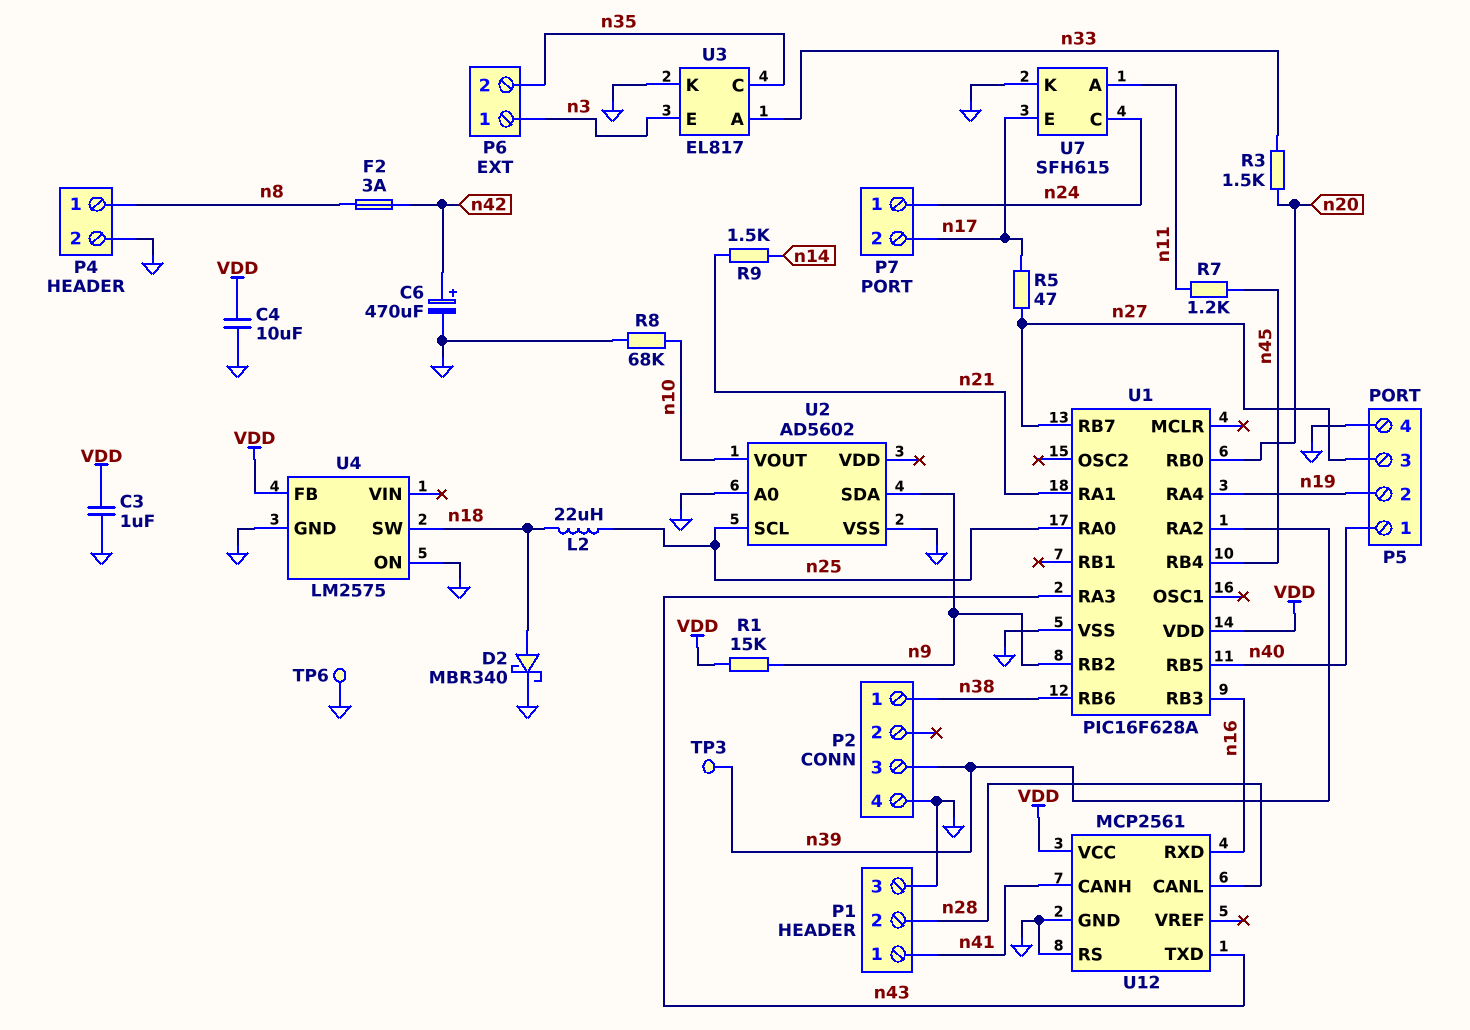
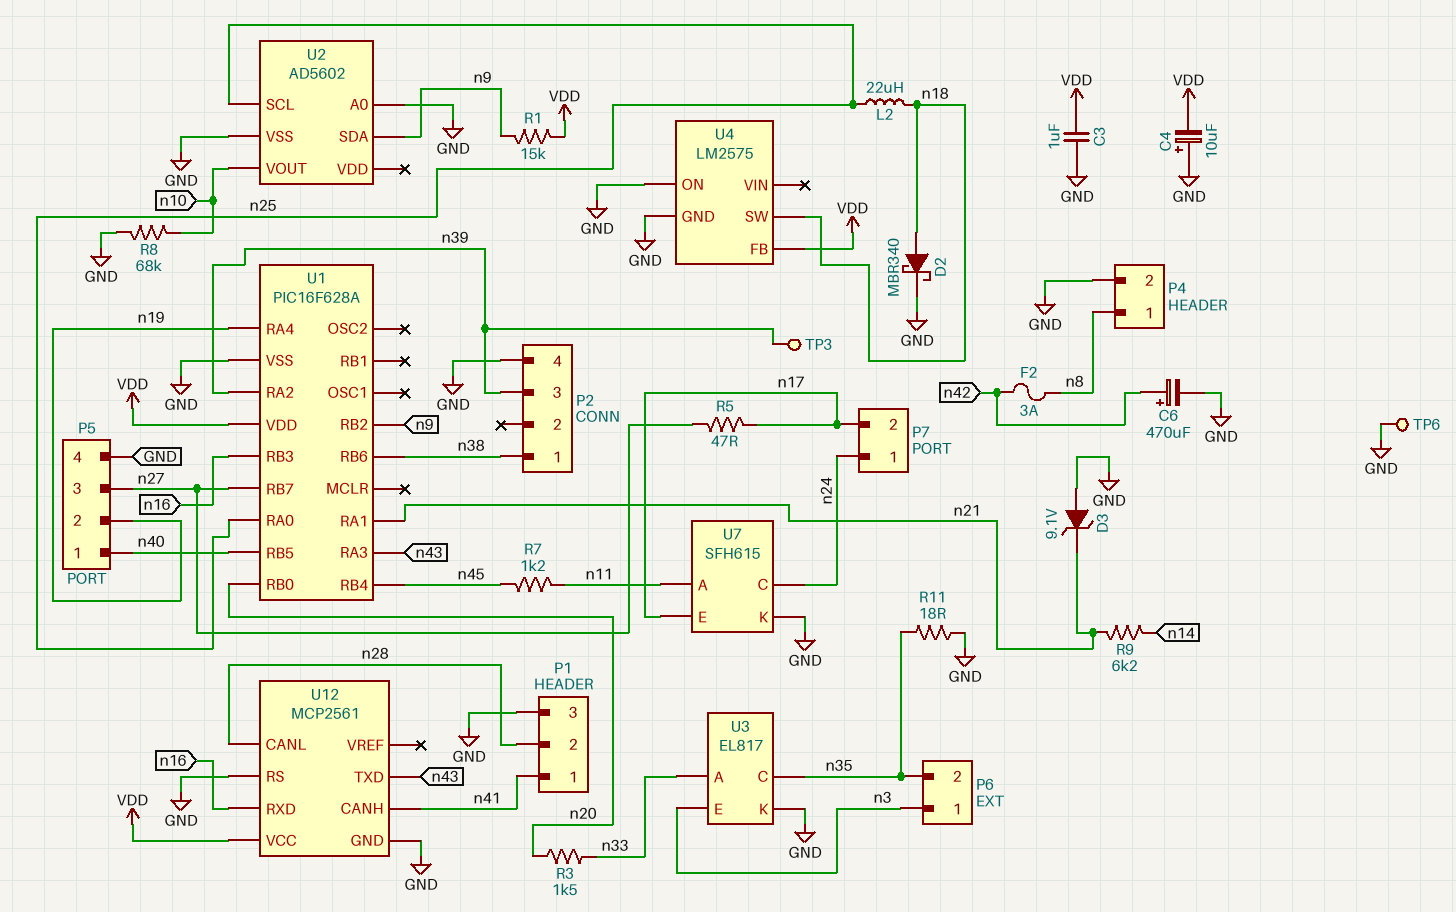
C4: 10uF (GND, VDD) -> 10uF (plus GND, minus VDD)
D3: none -> zener 9.1V (A GND, K n21)
R9: 1.5k (n14, n21) -> 6.2k (n14, n21)
R11: none -> 18 (GND, n35)

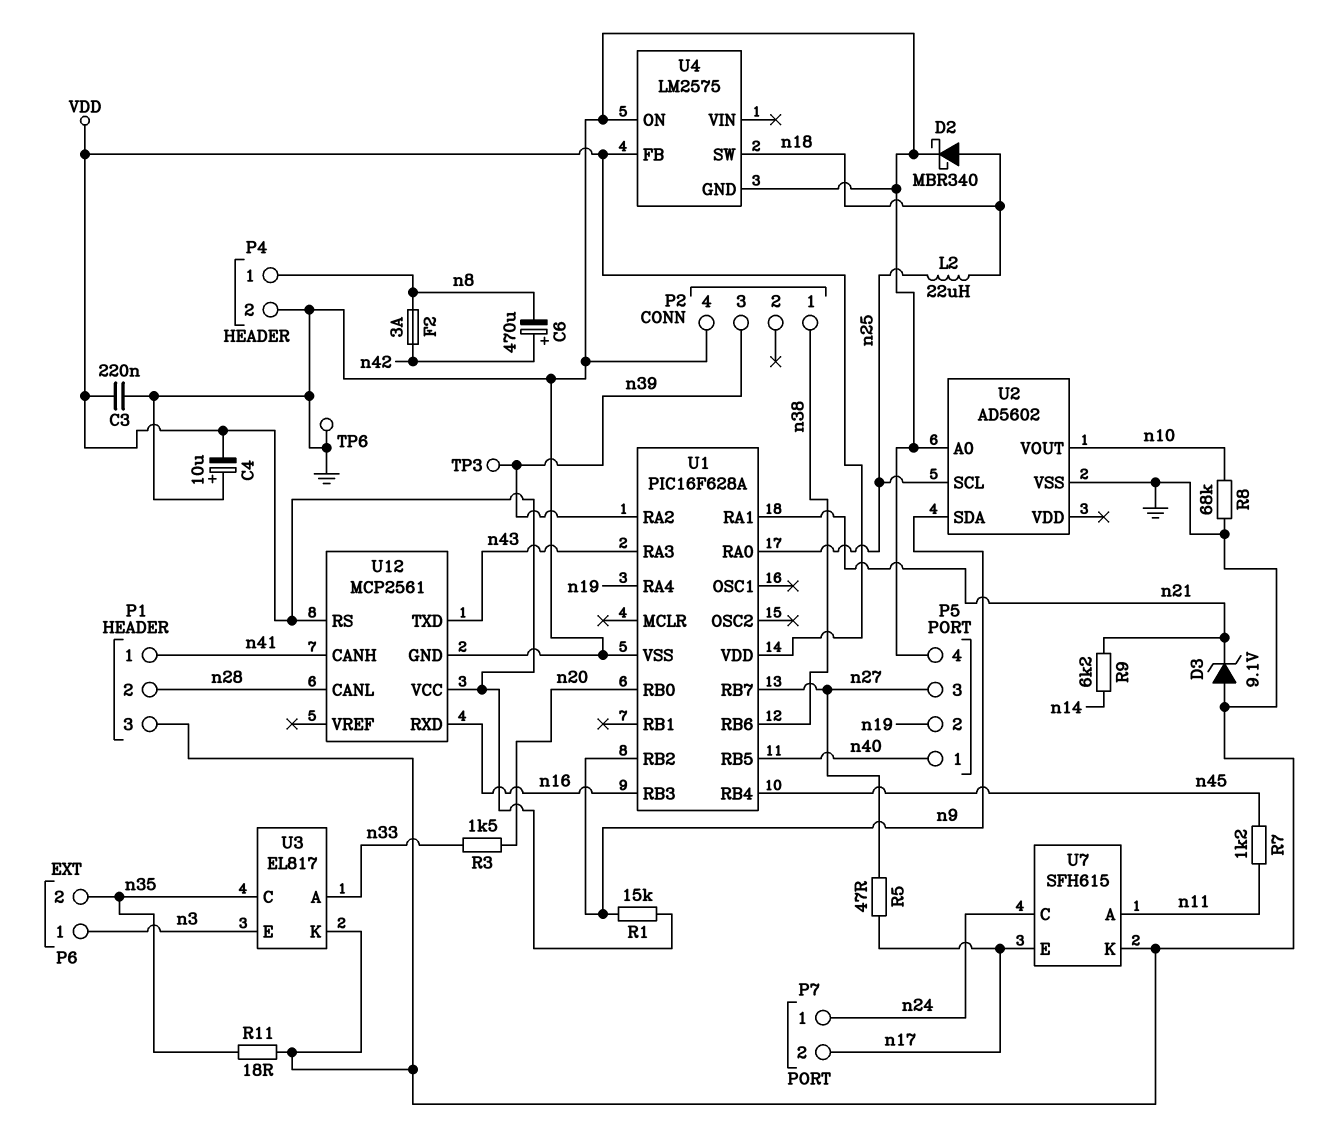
C3: 1uF (GND, VDD) -> 220nF (GND, VDD)
C6: 470uF (plus n42, minus GND) -> 470uF (plus n42, minus n8)
U12 pin RS: GND -> VDD

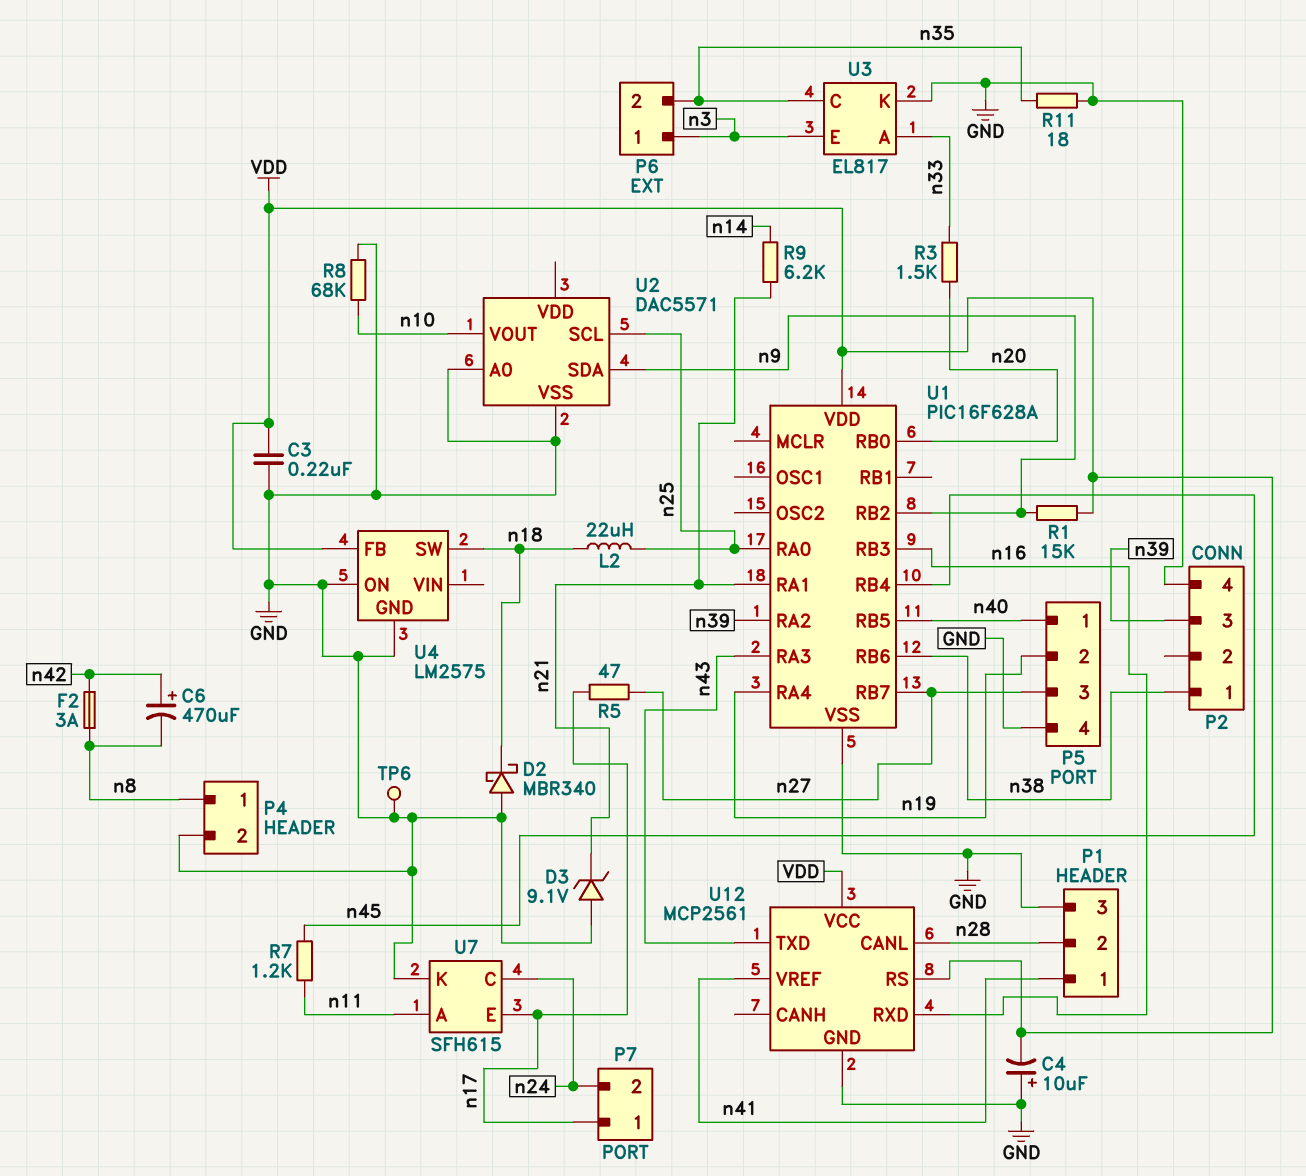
D2: schottky MBR340 (A n18, K GND) -> schottky MBR340 (A GND, K n18)
P7 pin 1: n24 -> n17
P7 pin 2: n17 -> n24
TP3: test point (n39) -> none
U2: AD5602 -> DAC5571
U12 pin CANH: n41 -> none
U12 pin VREF: none -> n41

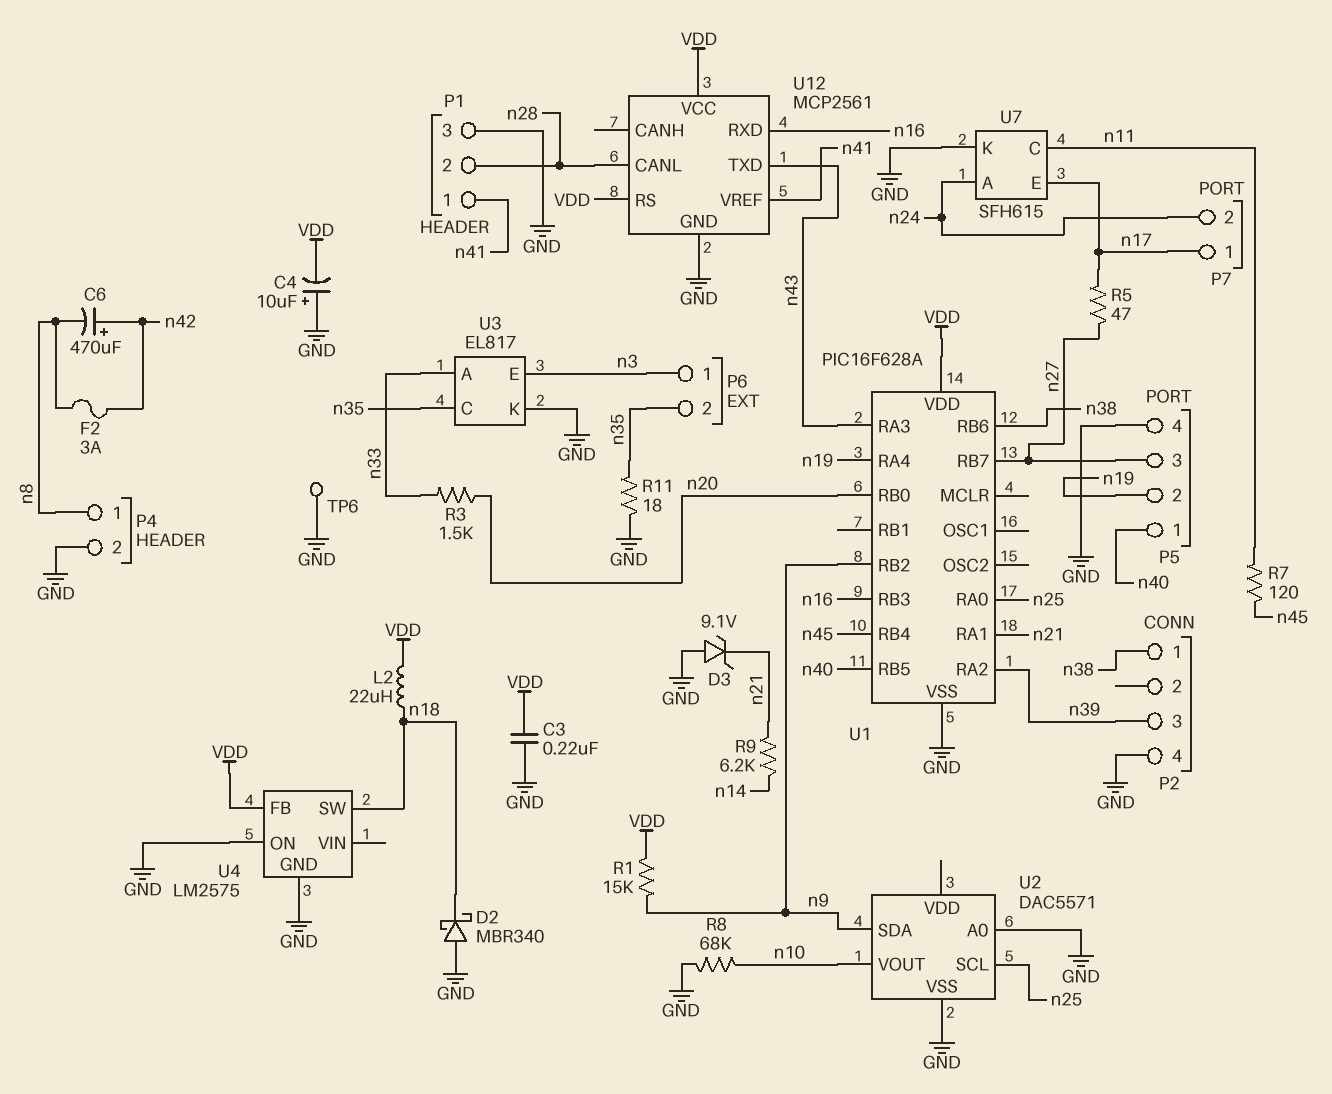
L2: 22uH (n18, n25) -> 22uH (VDD, n18)
R7: 1.2k (n11, n45) -> 120 (n11, n45)
U7 pin A: n11 -> n24
U7 pin C: n24 -> n11

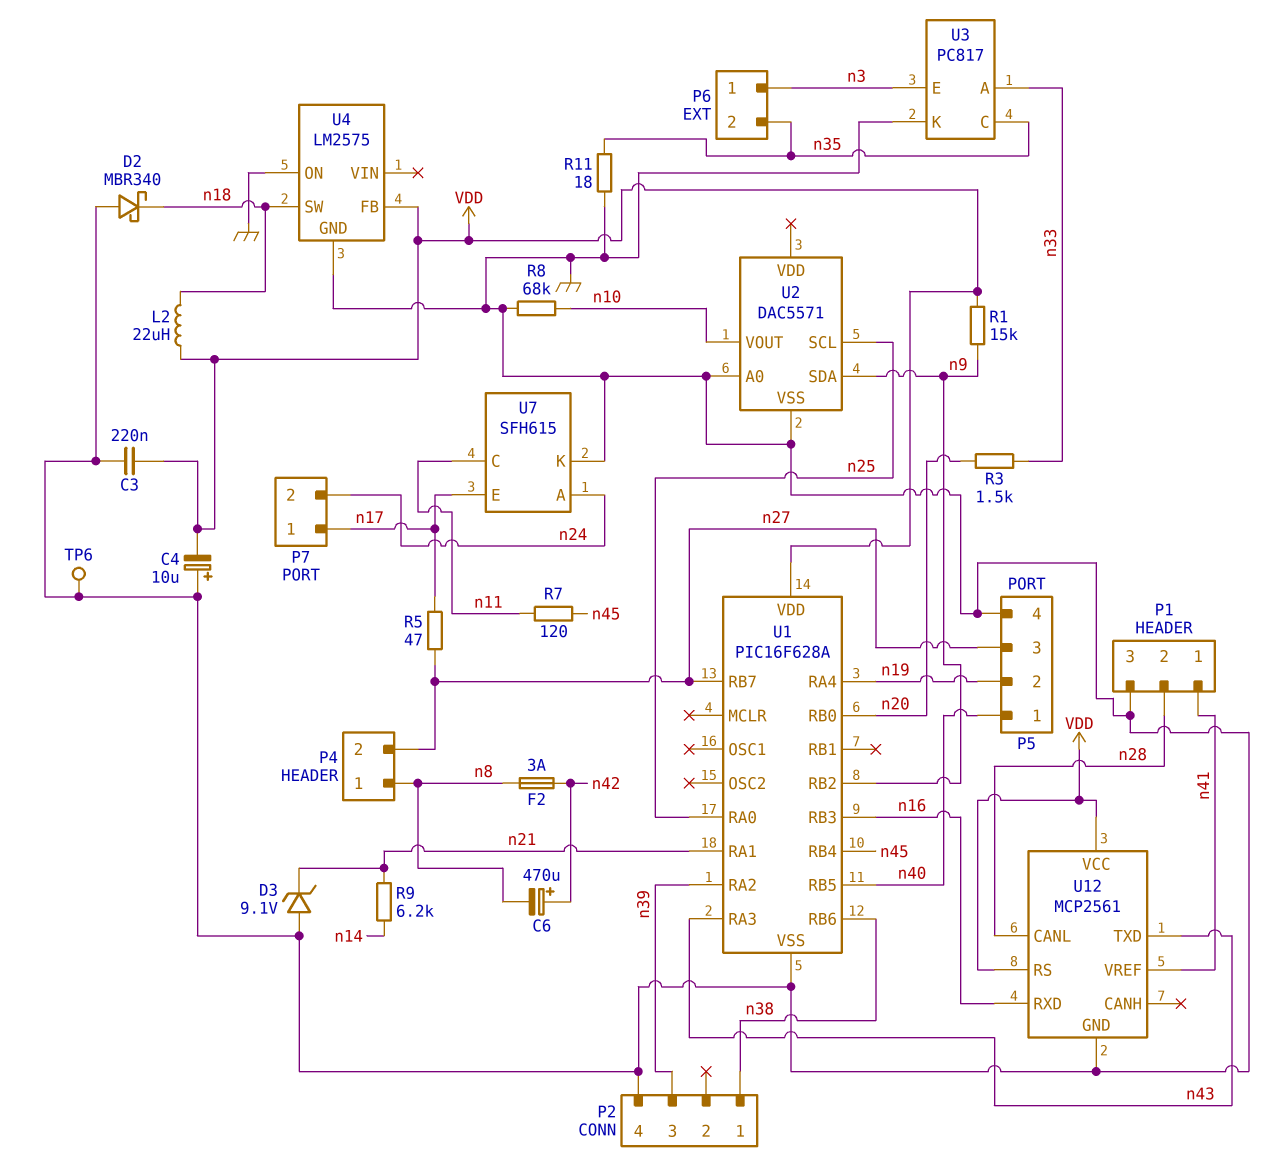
P4 pin 2: GND -> n27
U3: EL817 -> PC817

